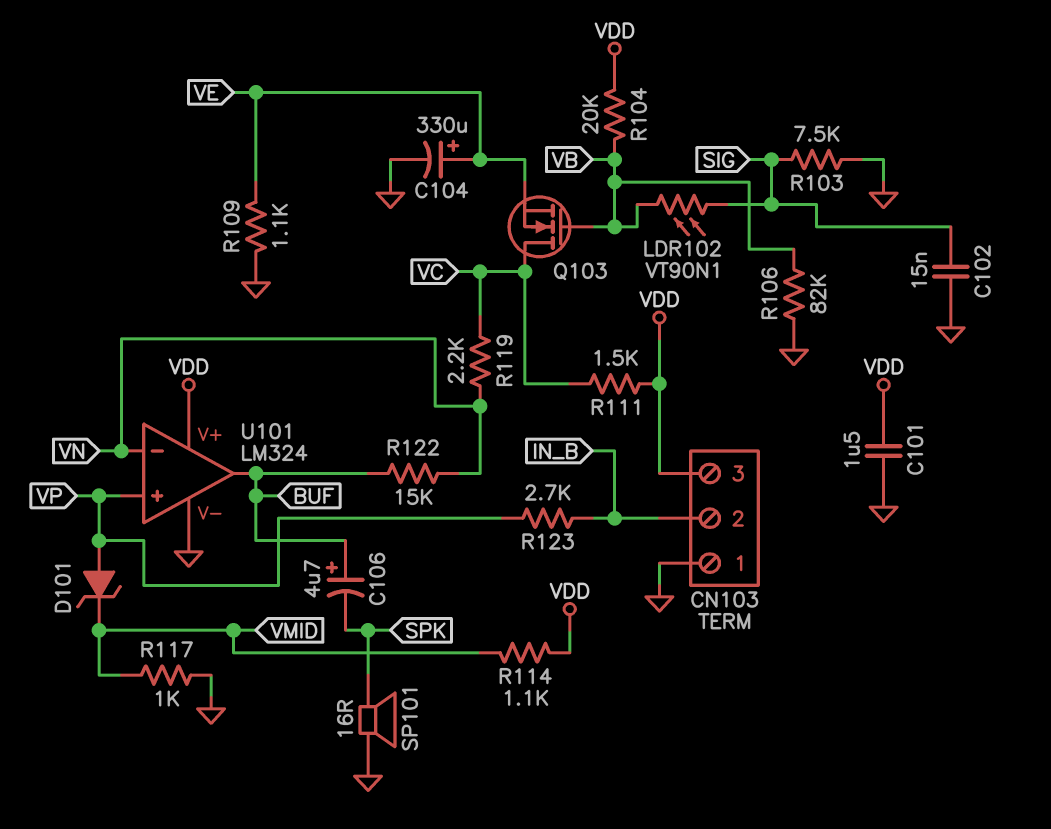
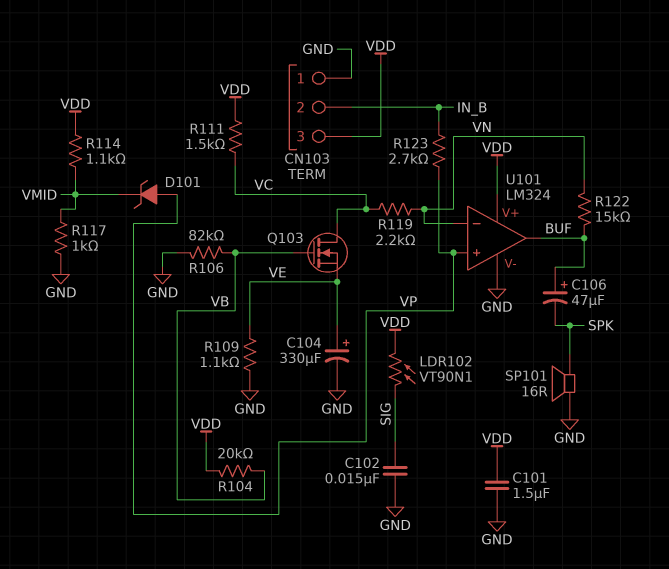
C106: 4.7uF (plus BUF, minus SPK) -> 47uF (plus BUF, minus SPK)
LDR102: VT90N1 (SIG, VB) -> VT90N1 (SIG, VDD)
R103: 7.5k (GND, SIG) -> none

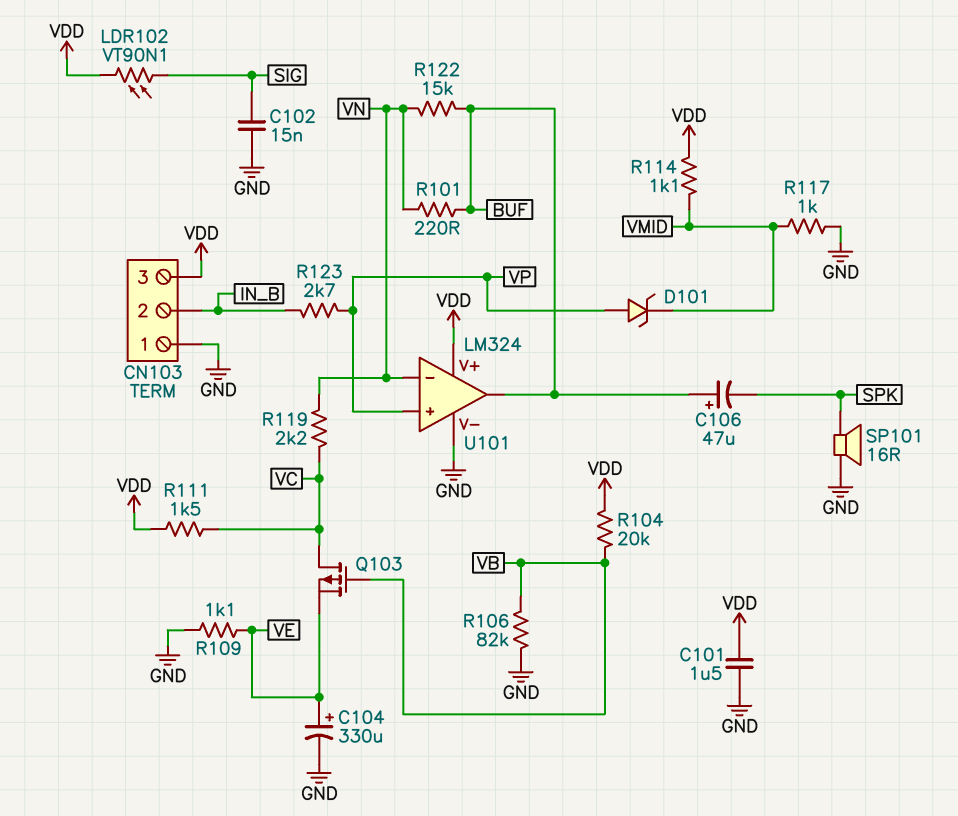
Q103: NMOS (G VB, D VC, S VE) -> PMOS (G VB, D VC, S VE)
R101: none -> 220 (BUF, VN)

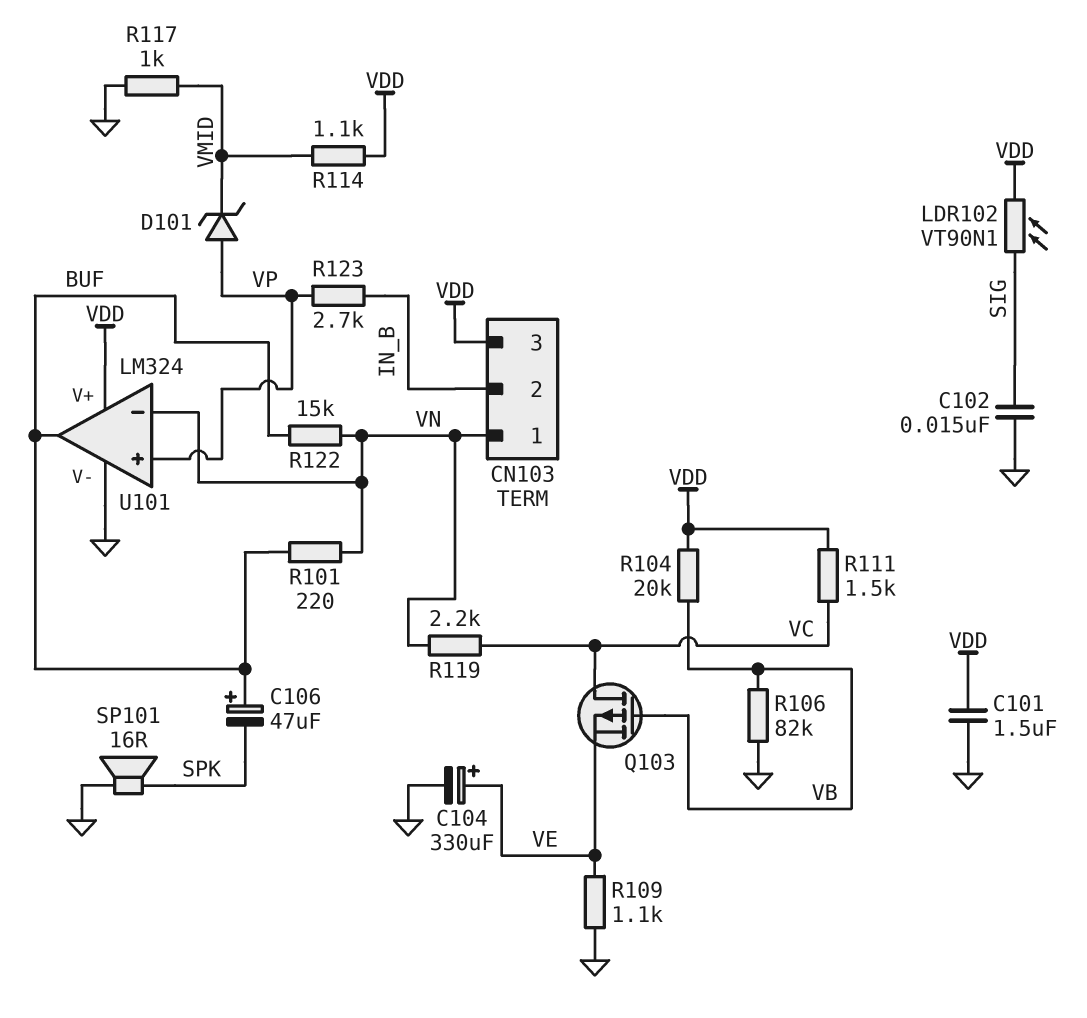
CN103 pin 1: GND -> VN

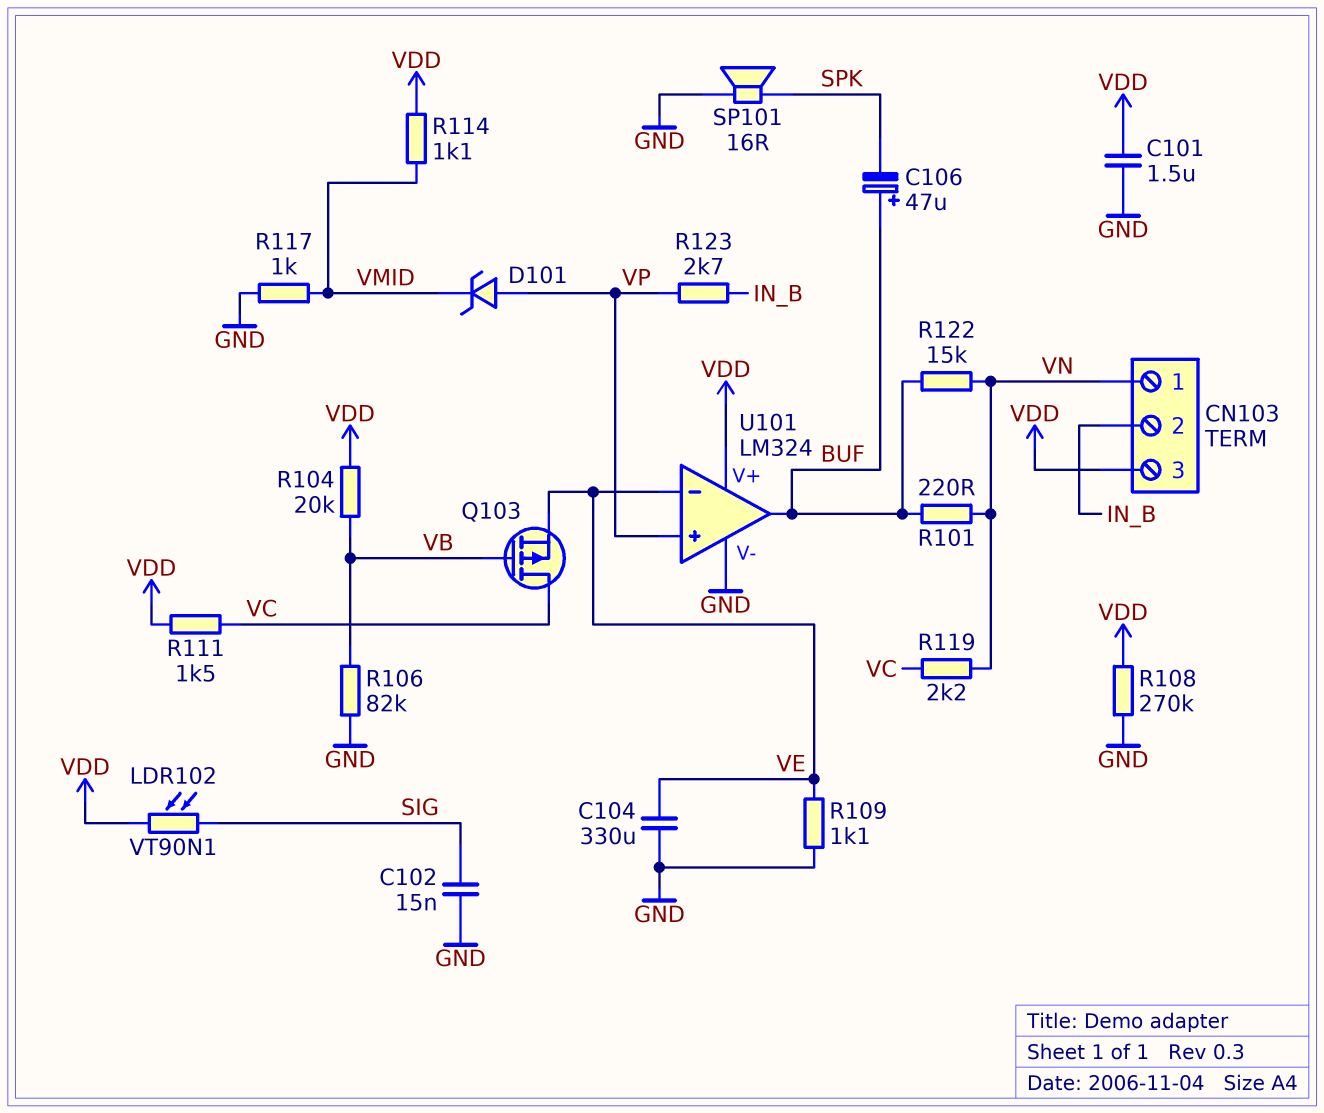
C104: 330uF (plus VE, minus GND) -> 330uF (GND, VE)
R108: none -> 270k (GND, VDD)
U101 pin in-: VN -> VE

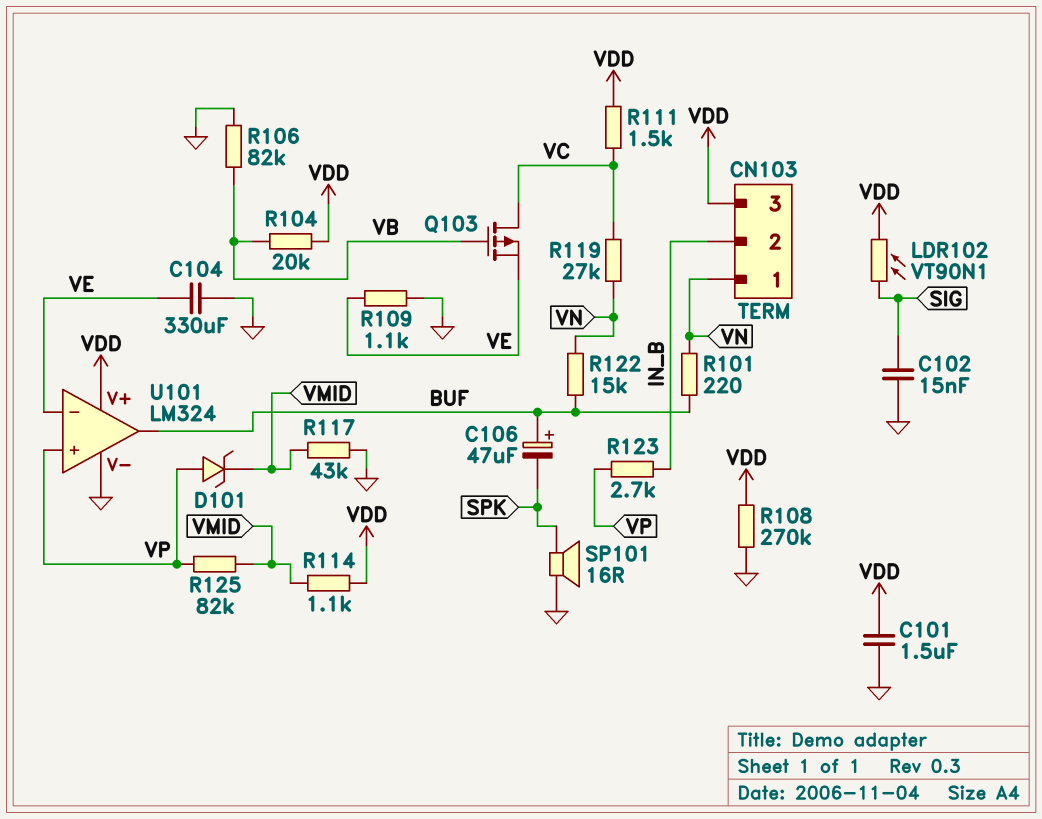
R117: 1k (GND, VMID) -> 43k (GND, VMID)
R119: 2.2k (VC, VN) -> 27k (VC, VN)
R125: none -> 82k (VMID, VP)

